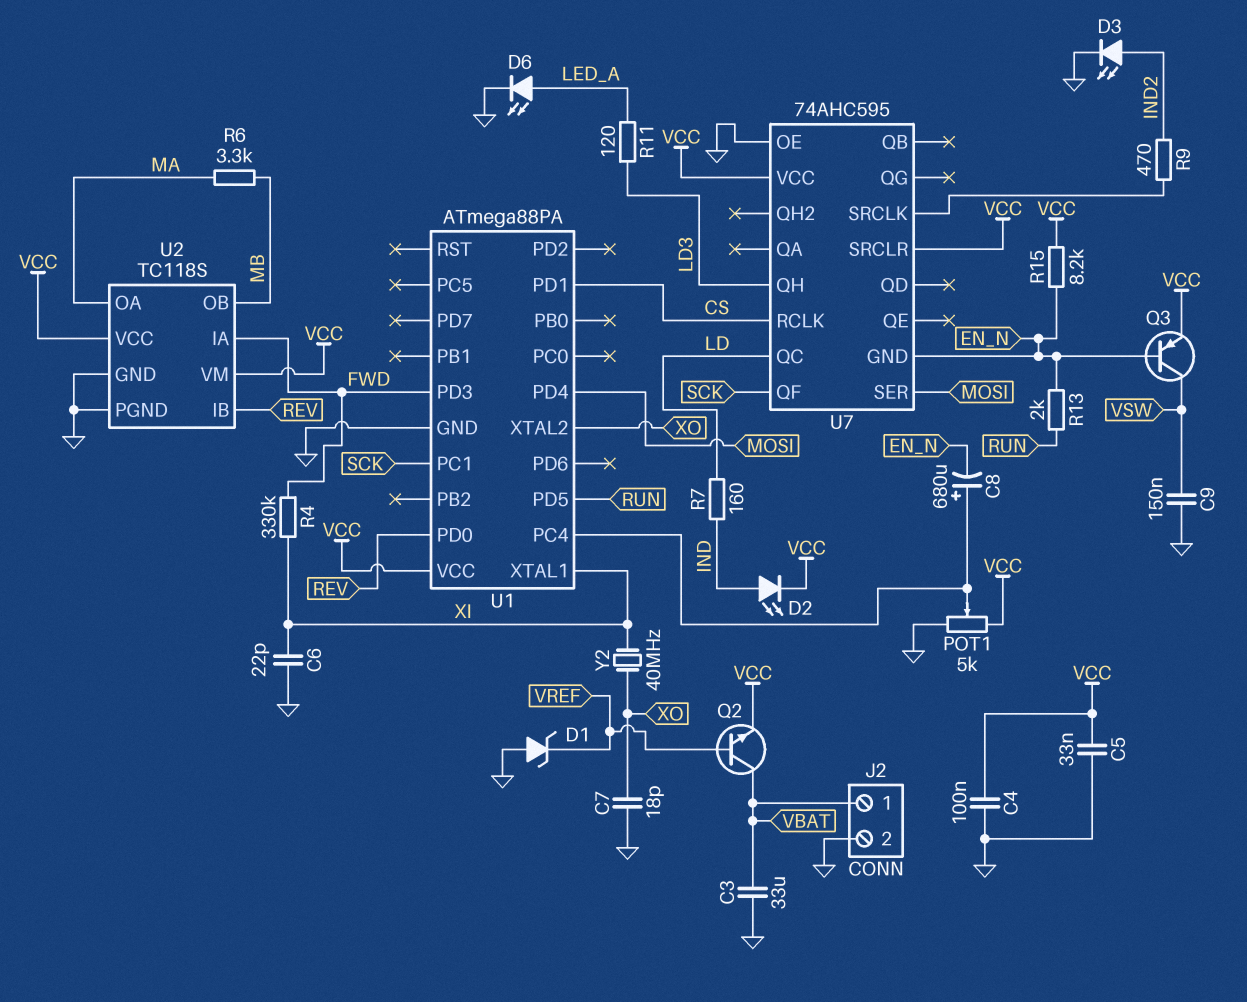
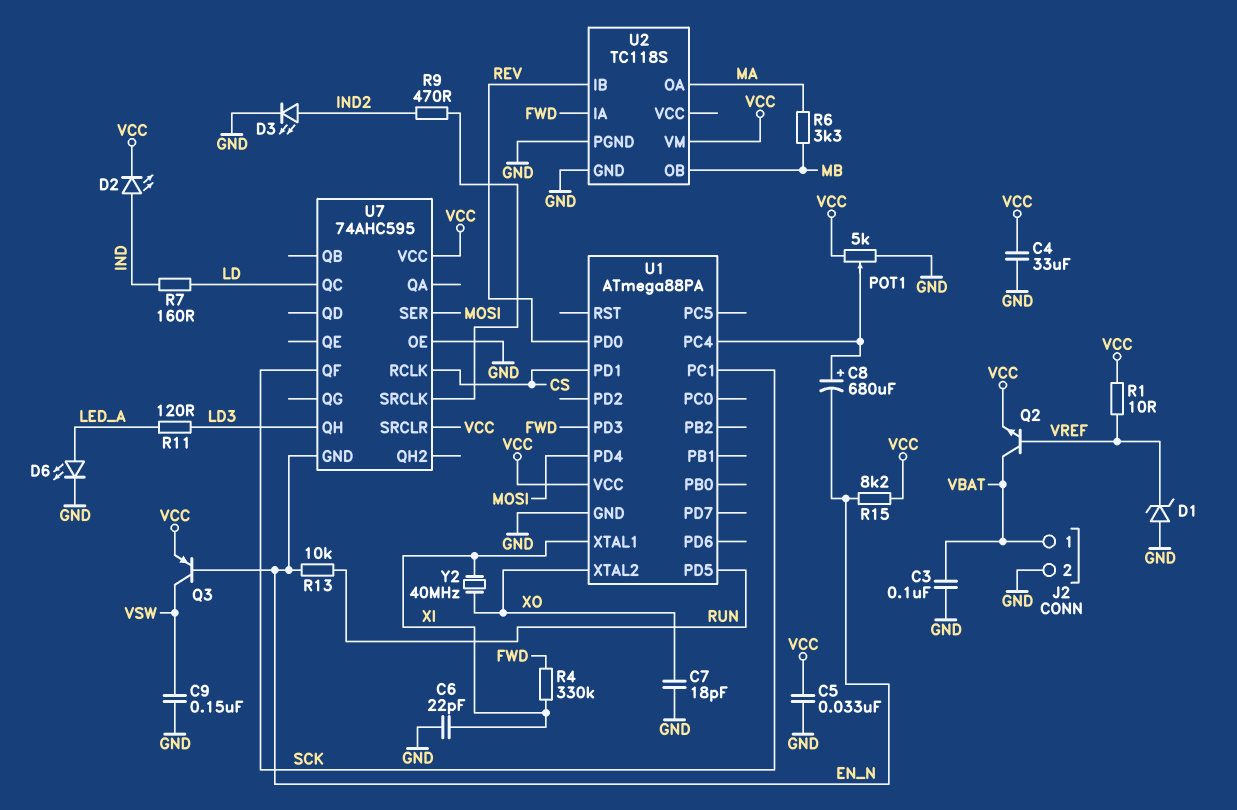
C3: 33uF (GND, VBAT) -> 100nF (GND, VBAT)
C4: 100nF (GND, VCC) -> 33uF (GND, VCC)
R1: none -> 10 (VCC, VREF)
R13: 2k (EN_N, RUN) -> 10k (EN_N, RUN)
U2 pin VCC: VCC -> none

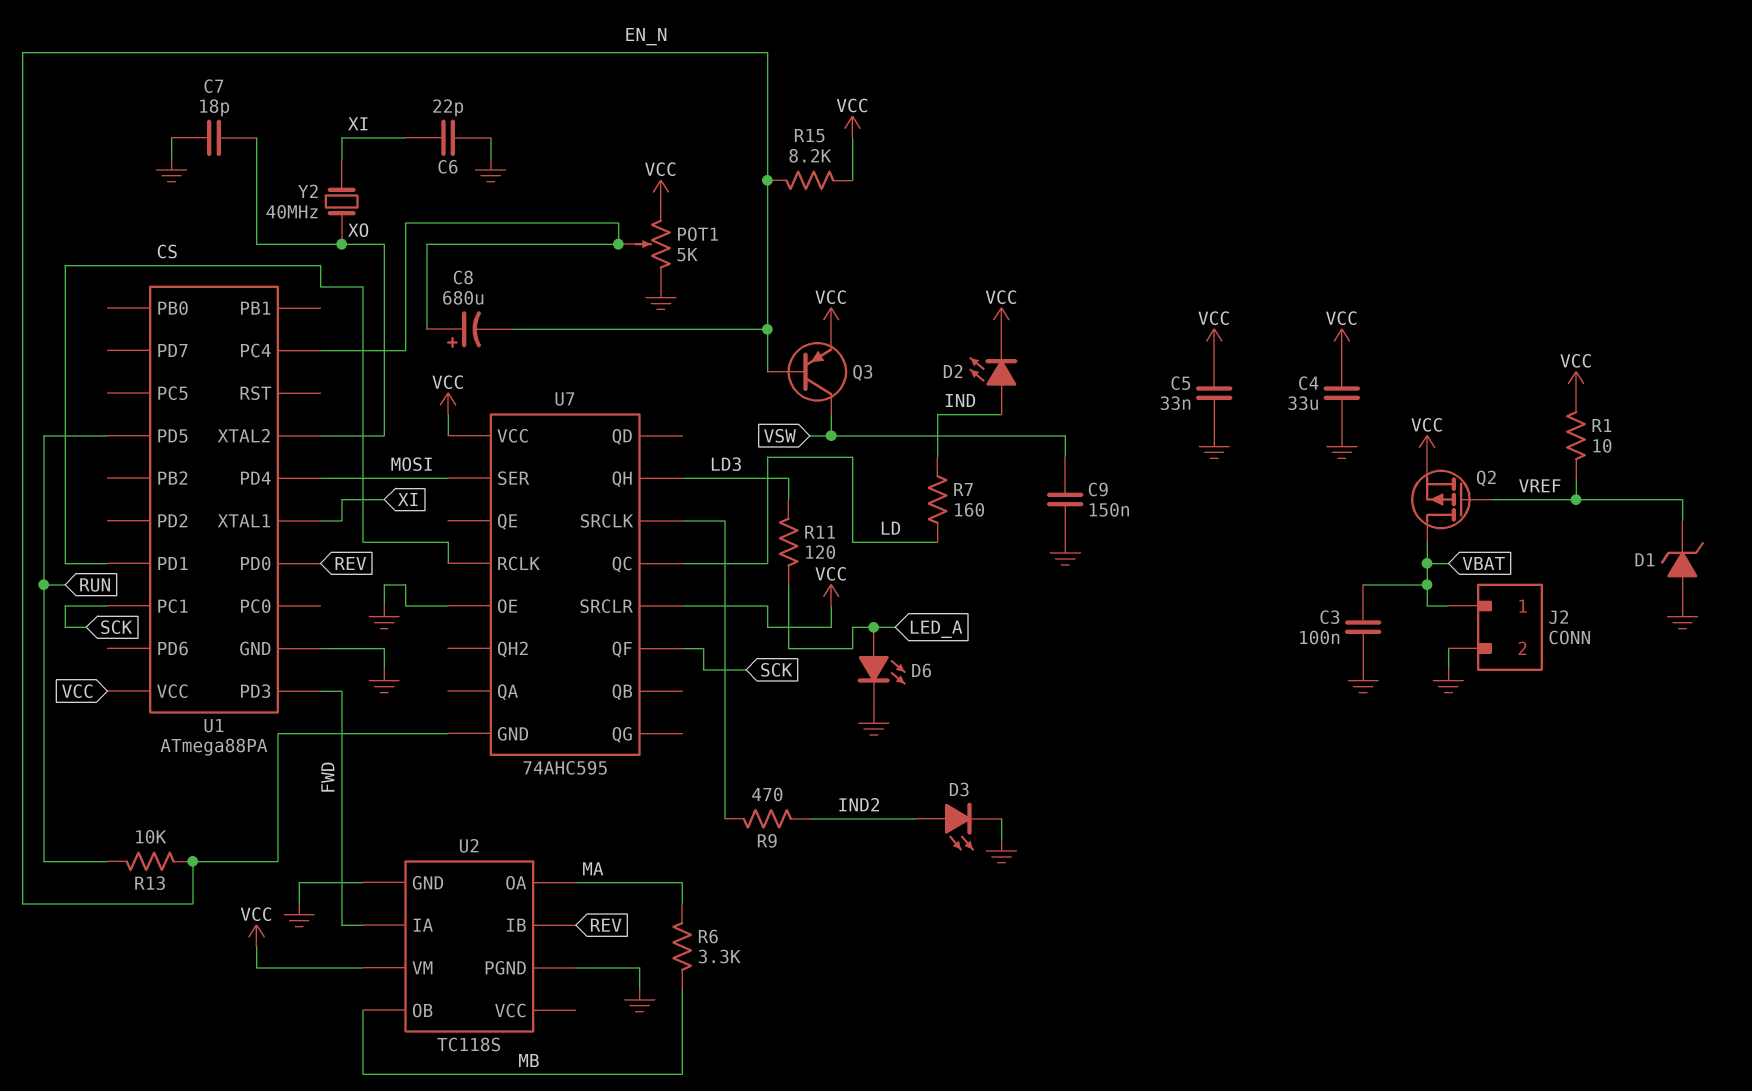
Q2: NPN (B VREF, C VBAT, E VCC) -> PMOS (G VREF, D VBAT, S VCC)
R4: 330k (FWD, XI) -> none

